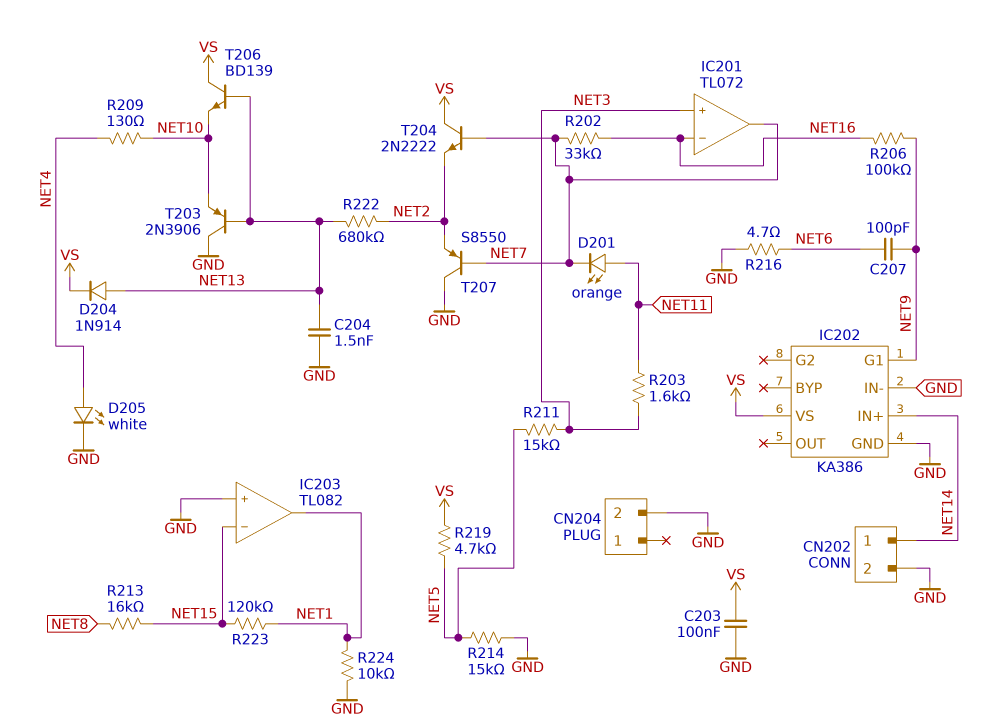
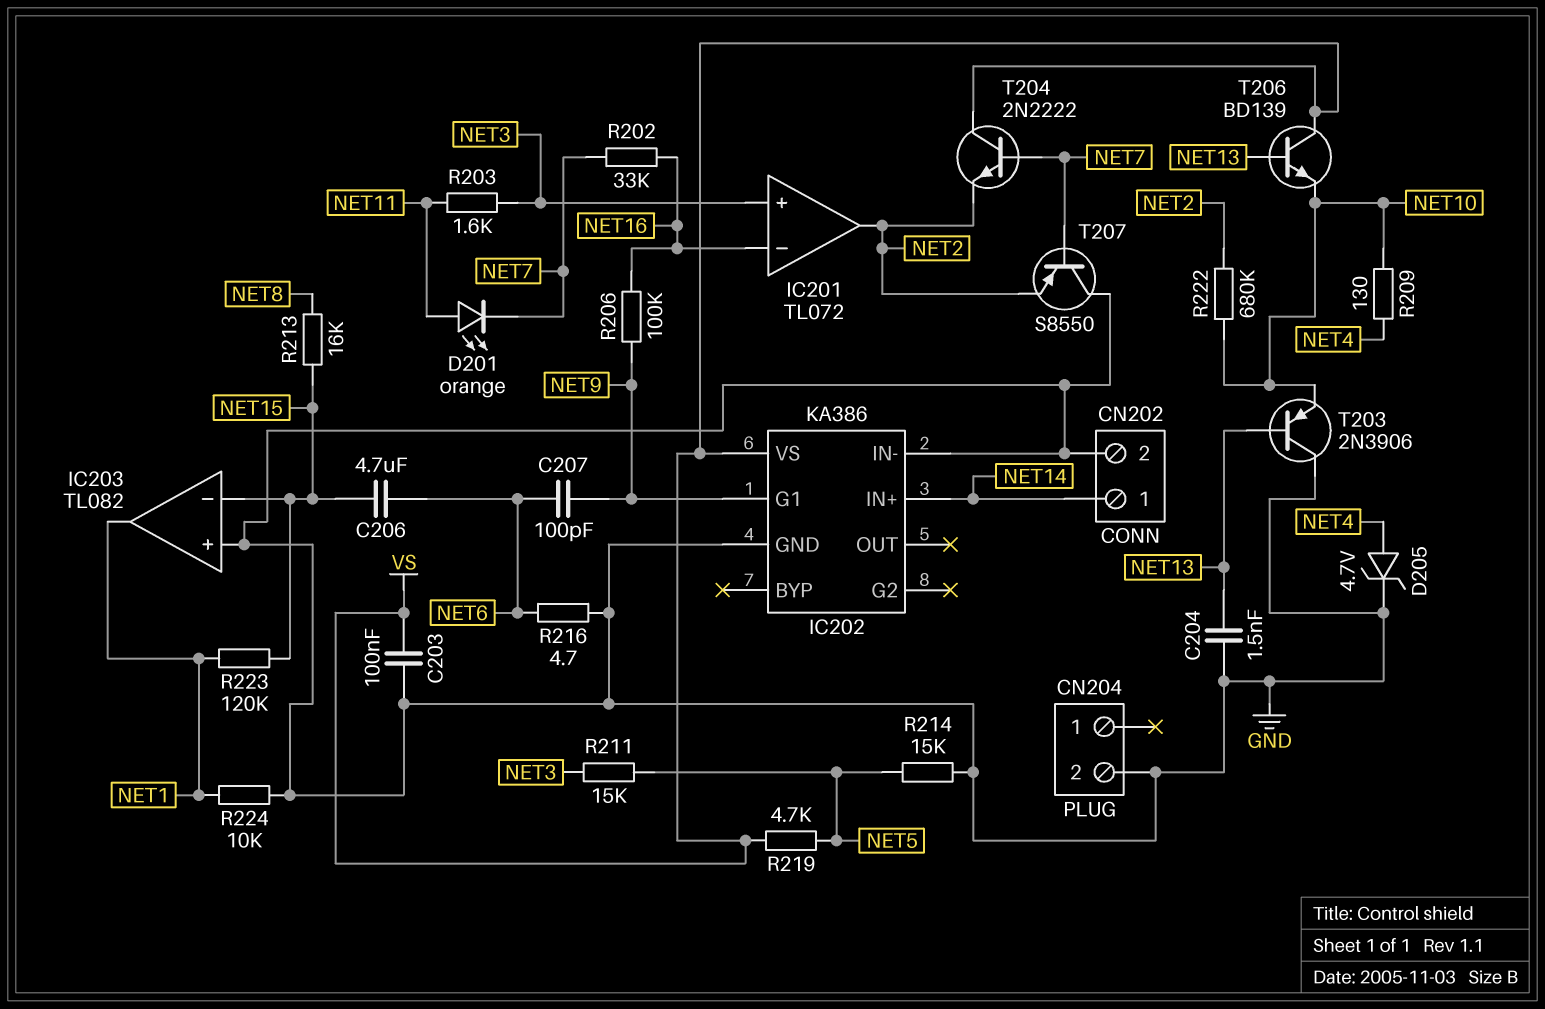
C206: none -> 4.7uF (NET6, NET15)
D204: diode 1N914 (A NET13, K VS) -> none
D205: LED white (A NET4, K GND) -> zener 4.7V (A NET4, K GND)
IC201 pin out: NET7 -> NET2
R222: 680k (NET2, NET13) -> 680k (NET2, NET10)

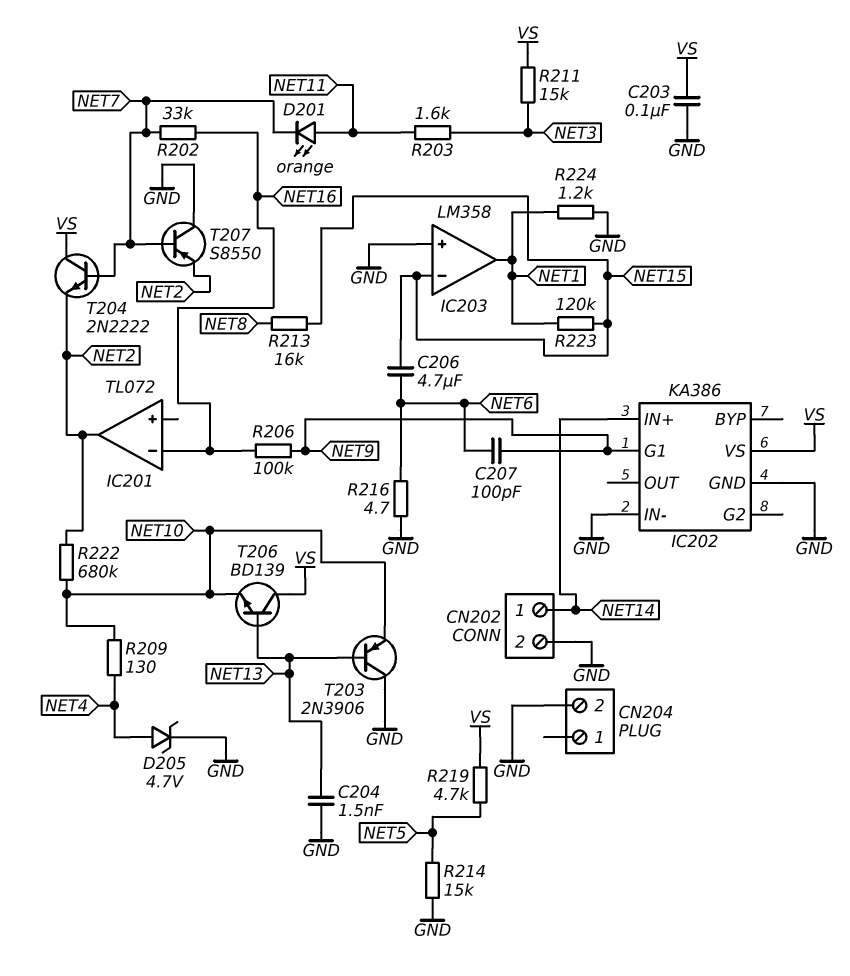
IC201 pin in+: NET3 -> none
IC203: TL082 -> LM358
R211: 15k (NET3, NET5) -> 15k (NET3, VS)
R224: 10k (GND, NET1) -> 1.2k (GND, NET1)

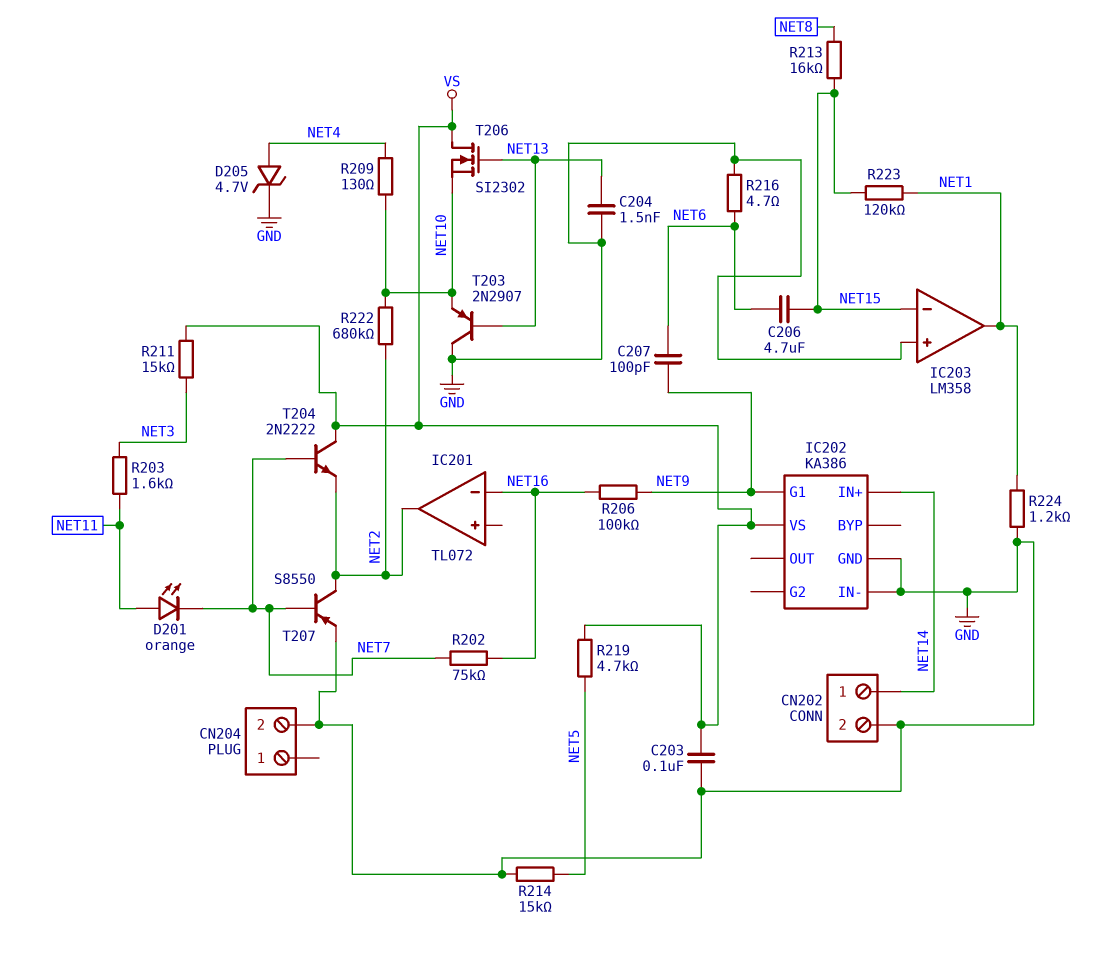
R202: 33k (NET7, NET16) -> 75k (NET7, NET16)
T203: PNP 2N3906 (B NET13, C GND, E NET10) -> PNP 2N2907 (B NET13, C GND, E NET10)
T206: NPN BD139 (B NET13, C VS, E NET10) -> NMOS SI2302 (G NET13, D VS, S NET10)
T207: PNP S8550 (B NET7, C GND, E NET2) -> PNP S8550 (B NET7, C NET2, E GND)

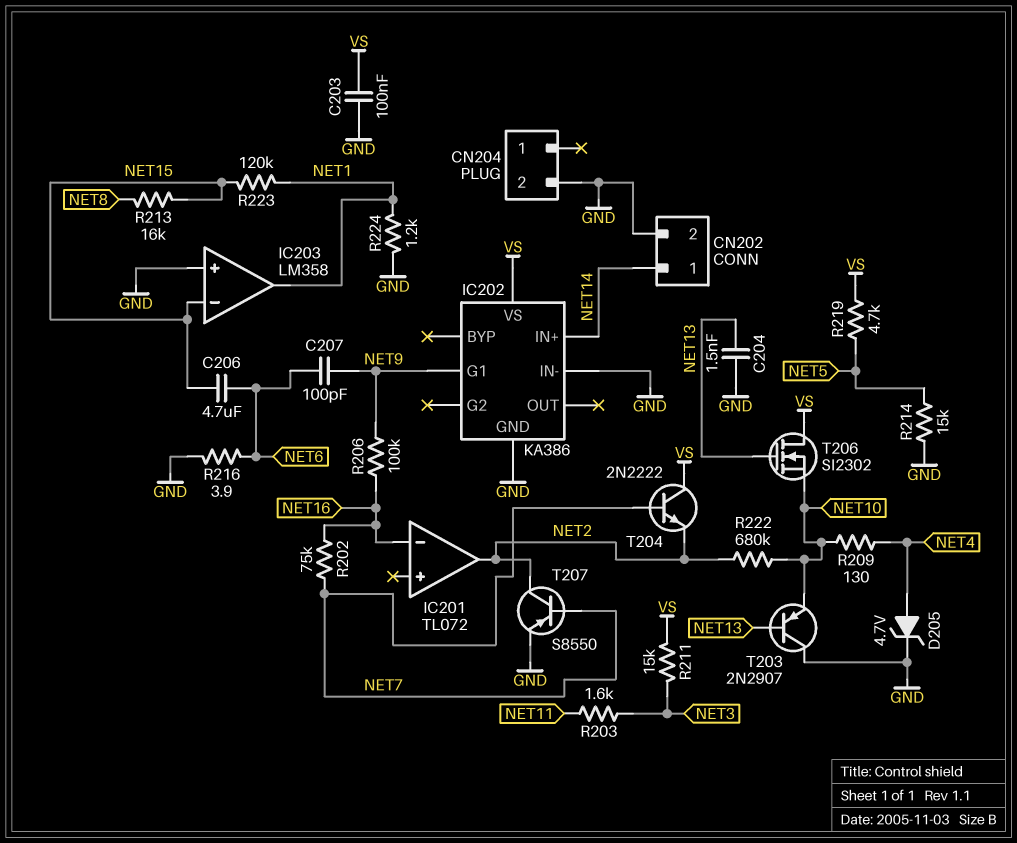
D201: LED orange (A NET11, K NET7) -> none
R216: 4.7 (GND, NET6) -> 3.9 (GND, NET6)

